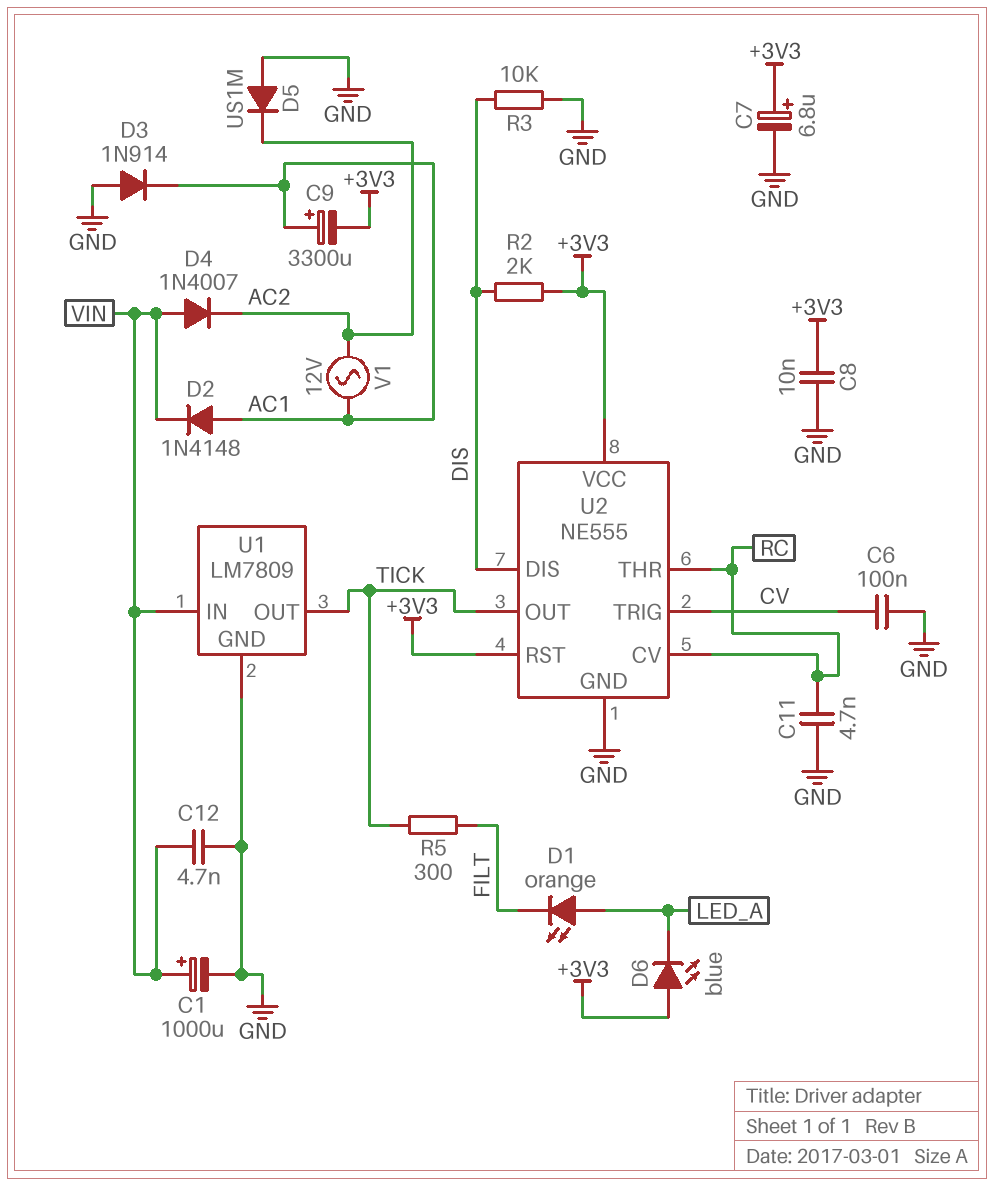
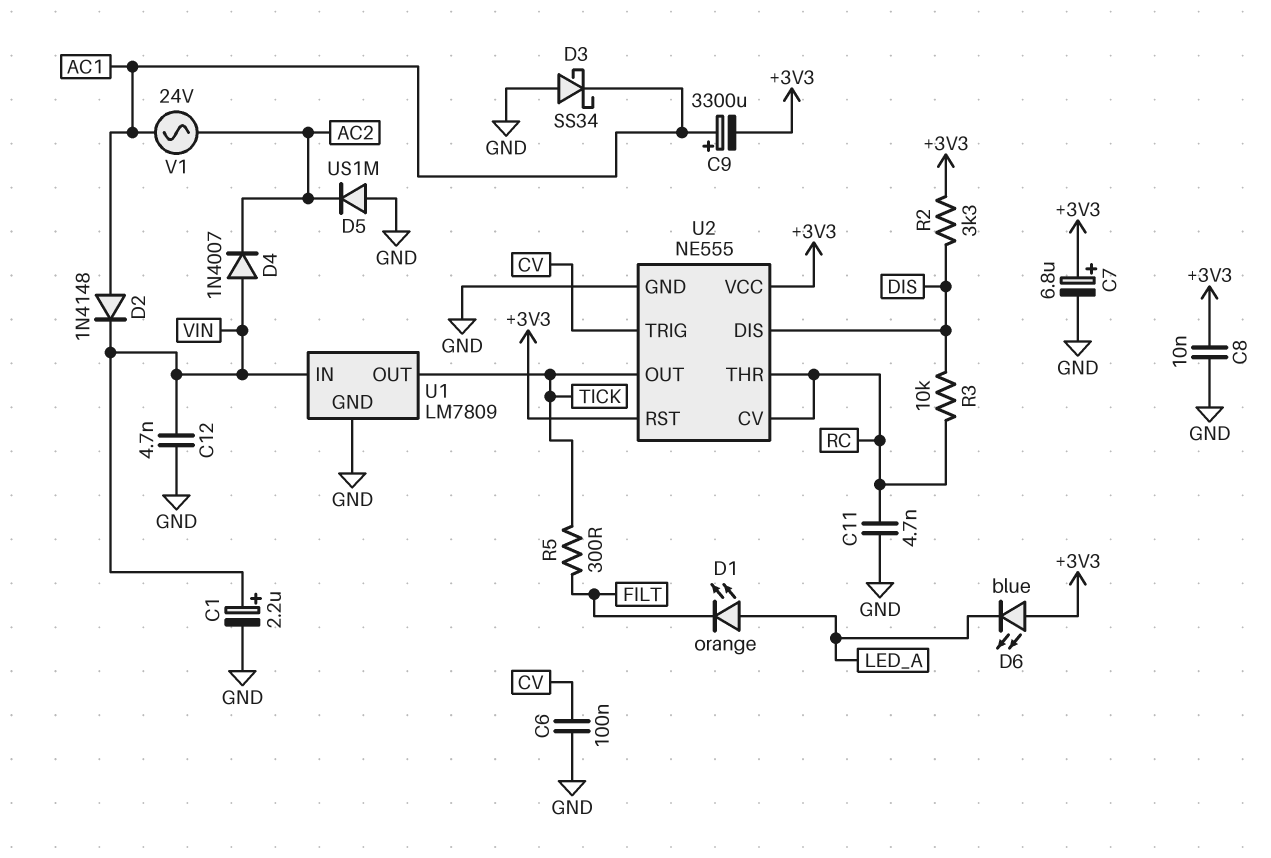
C1: 1000uF (plus VIN, minus GND) -> 2.2uF (plus VIN, minus GND)
D3: diode 1N914 (A GND, K AC1) -> schottky SS34 (A GND, K AC1)
R2: 2k (+3V3, DIS) -> 3.3k (+3V3, DIS)
R3: 10k (DIS, GND) -> 10k (DIS, RC)
V1: AC 12V (AC1, AC2) -> AC 24V (AC1, AC2)

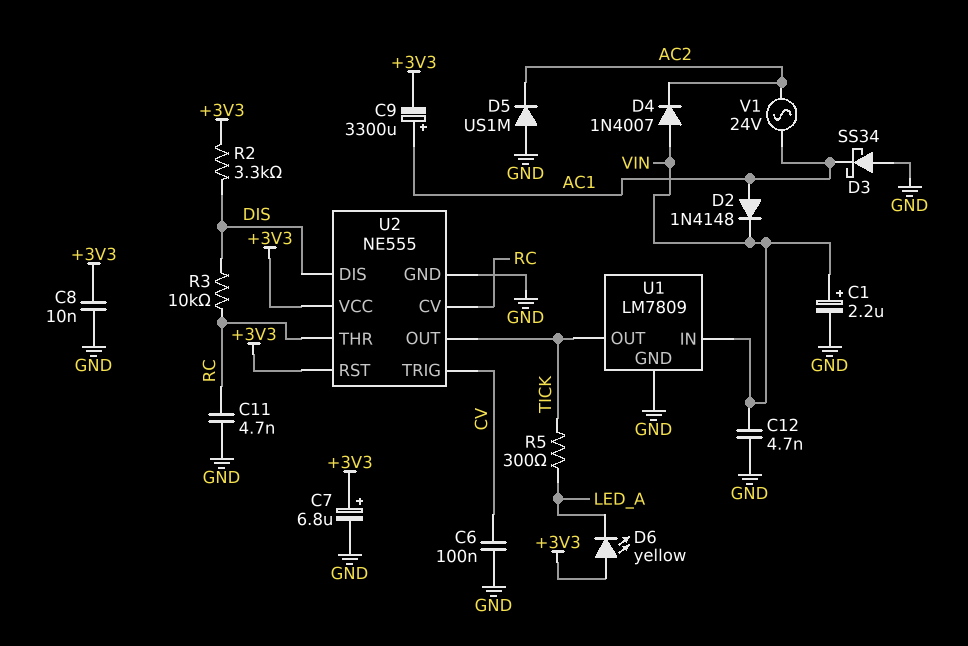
D1: LED orange (A LED_A, K FILT) -> none
D6: LED blue (A +3V3, K LED_A) -> LED yellow (A +3V3, K LED_A)
R5: 300 (FILT, TICK) -> 300 (LED_A, TICK)

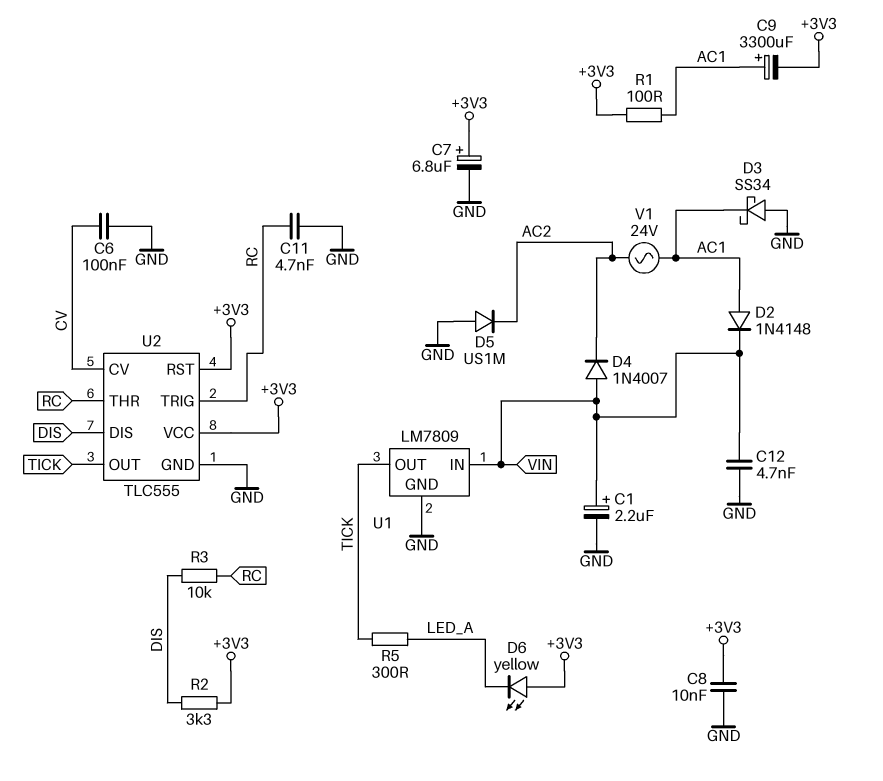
R1: none -> 100 (+3V3, AC1)
U2: NE555 -> TLC555
U2 pin CV: RC -> CV
U2 pin TRIG: CV -> RC

